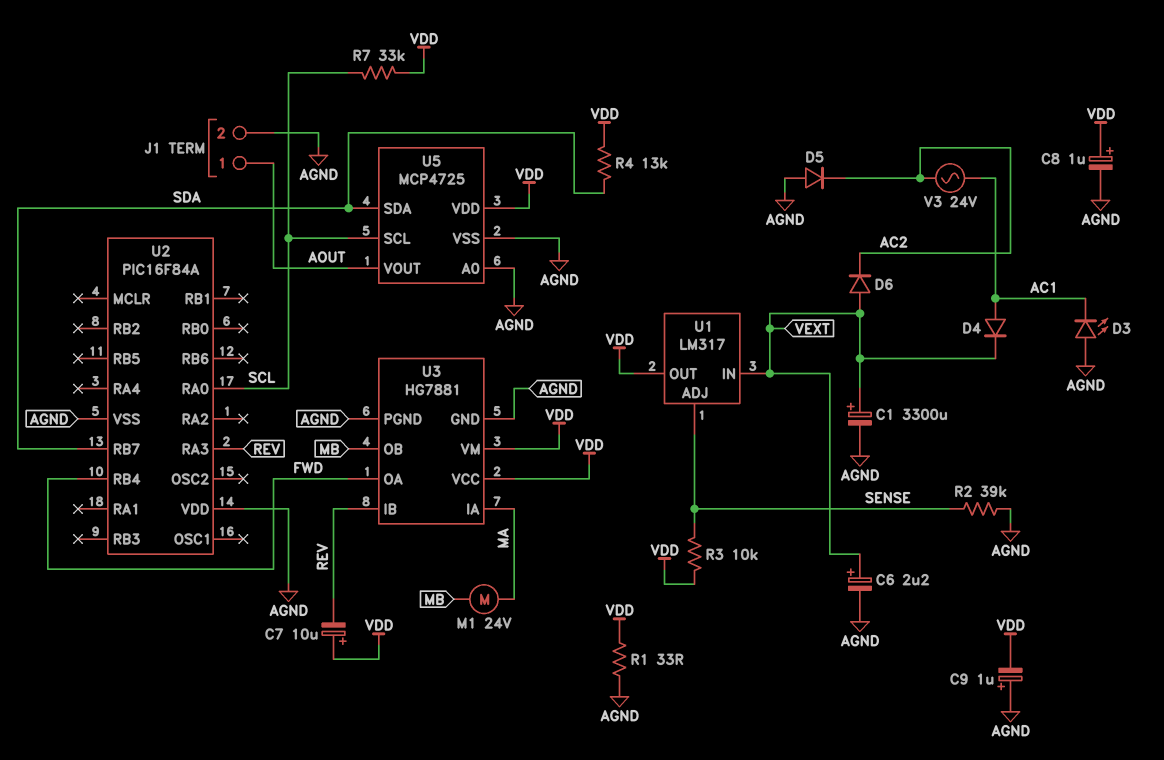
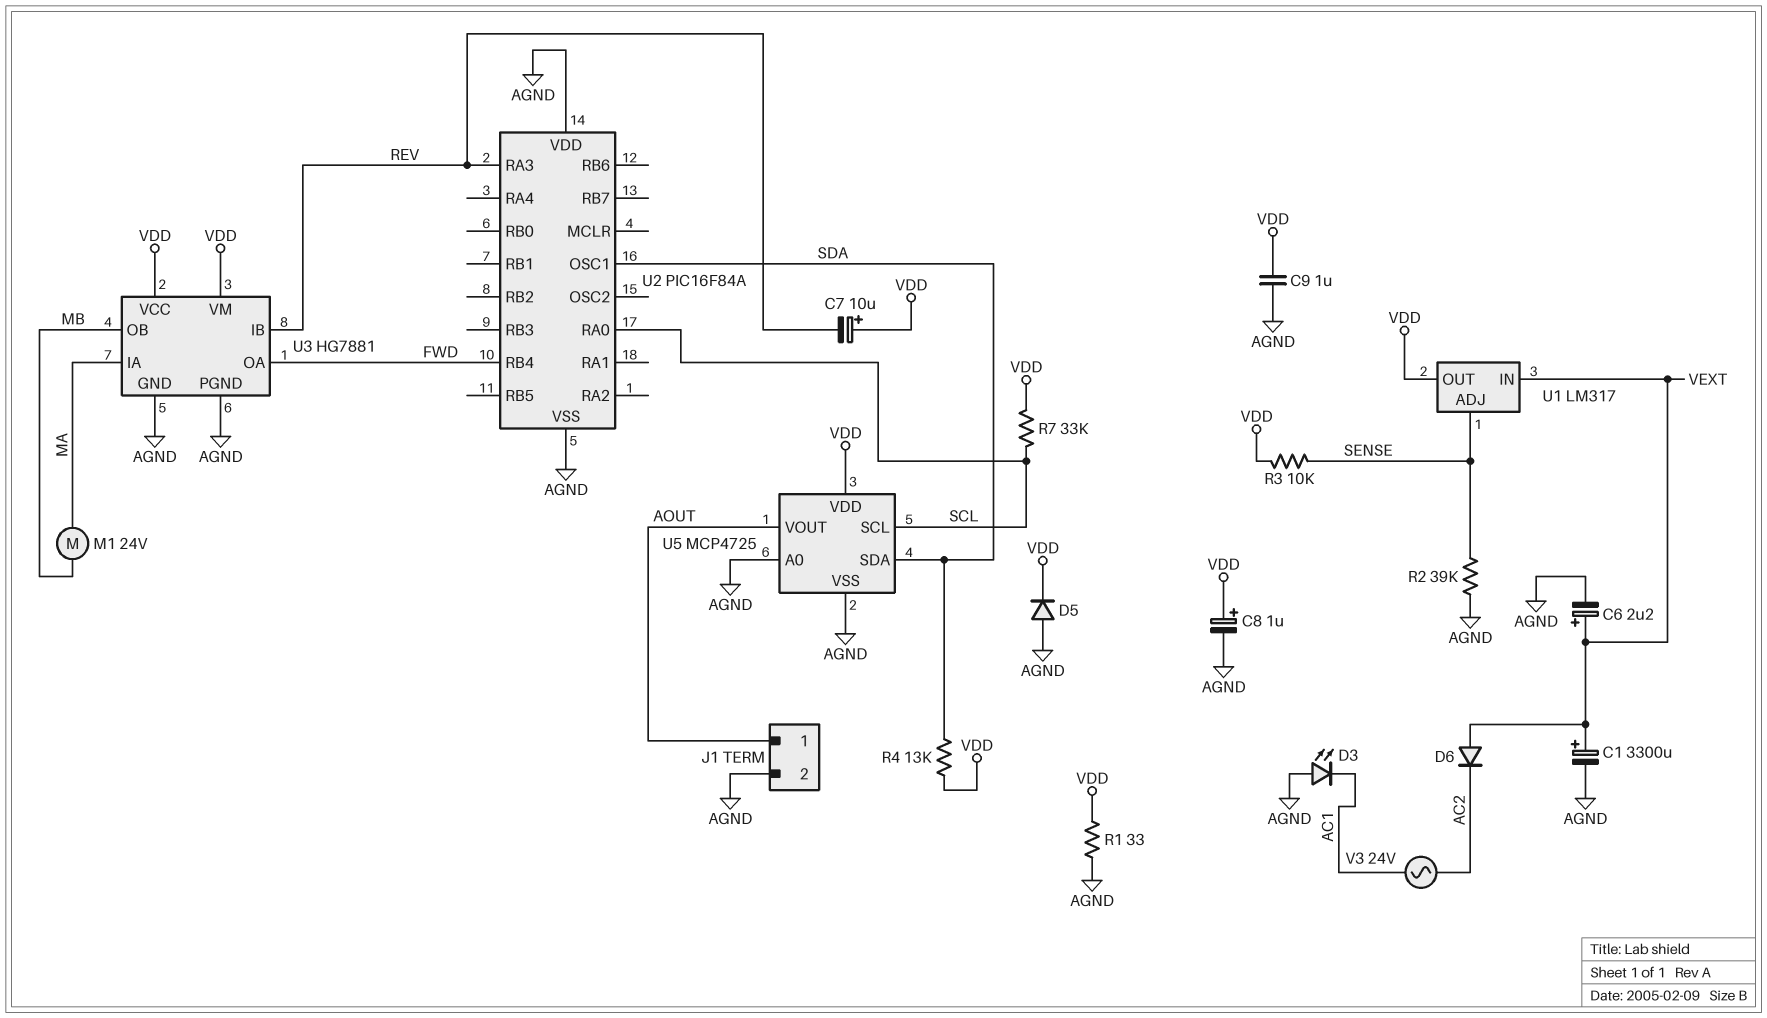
C9: 1uF (plus AGND, minus VDD) -> 1uF (AGND, VDD)
D4: diode (A AC1, K VEXT) -> none
D5: diode (A AGND, K AC2) -> diode (A AGND, K VDD)
U2 pin OSC1: none -> SDA
U2 pin RB7: SDA -> none

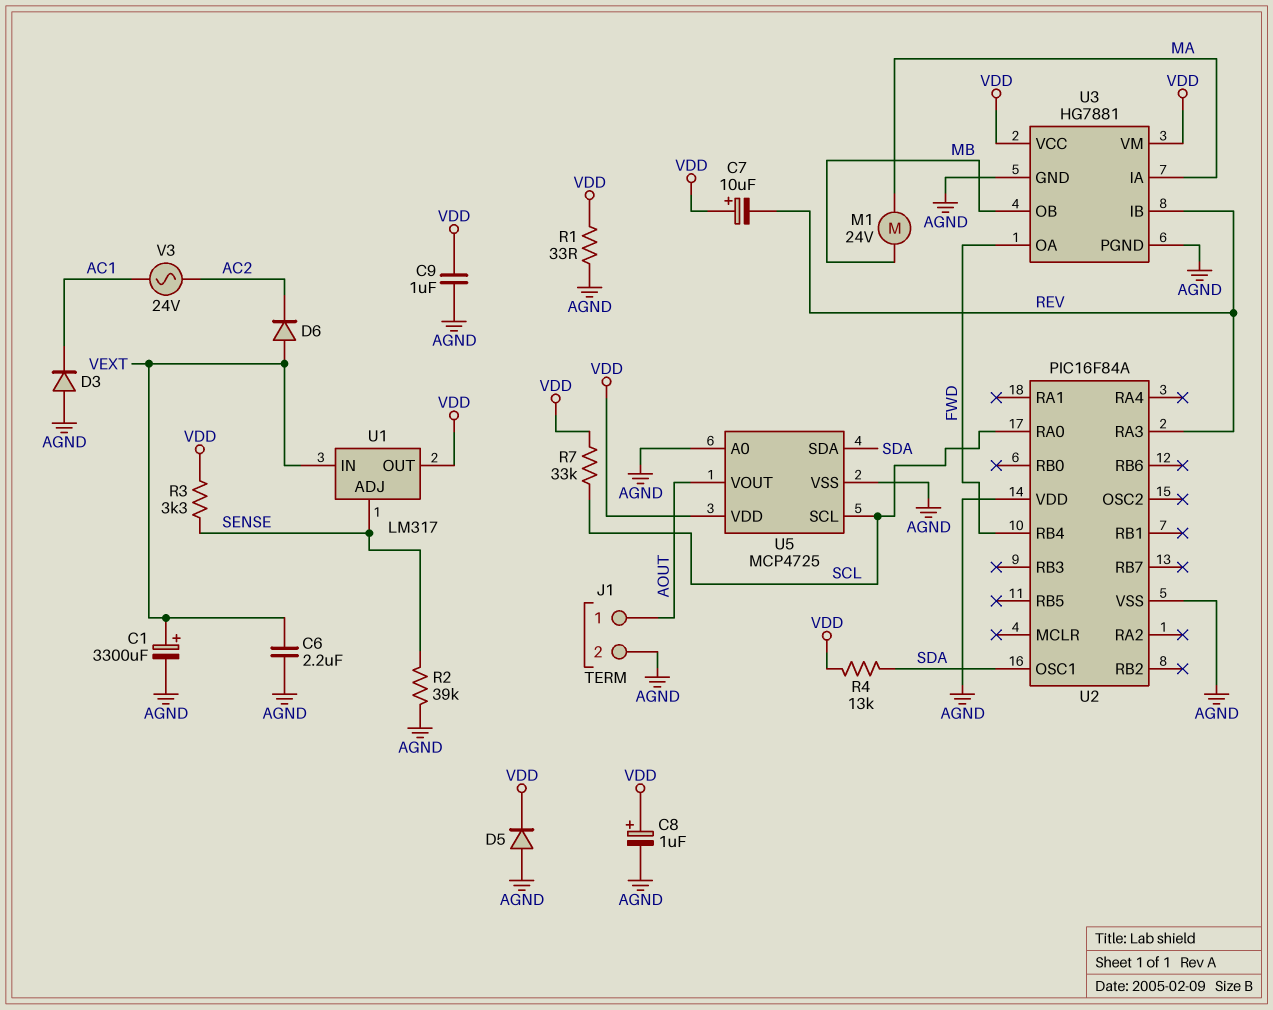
C6: 2.2uF (plus VEXT, minus AGND) -> 2.2uF (AGND, VEXT)
D3: LED (A AGND, K AC1) -> diode (A AGND, K AC1)
R3: 10k (SENSE, VDD) -> 3.3k (SENSE, VDD)

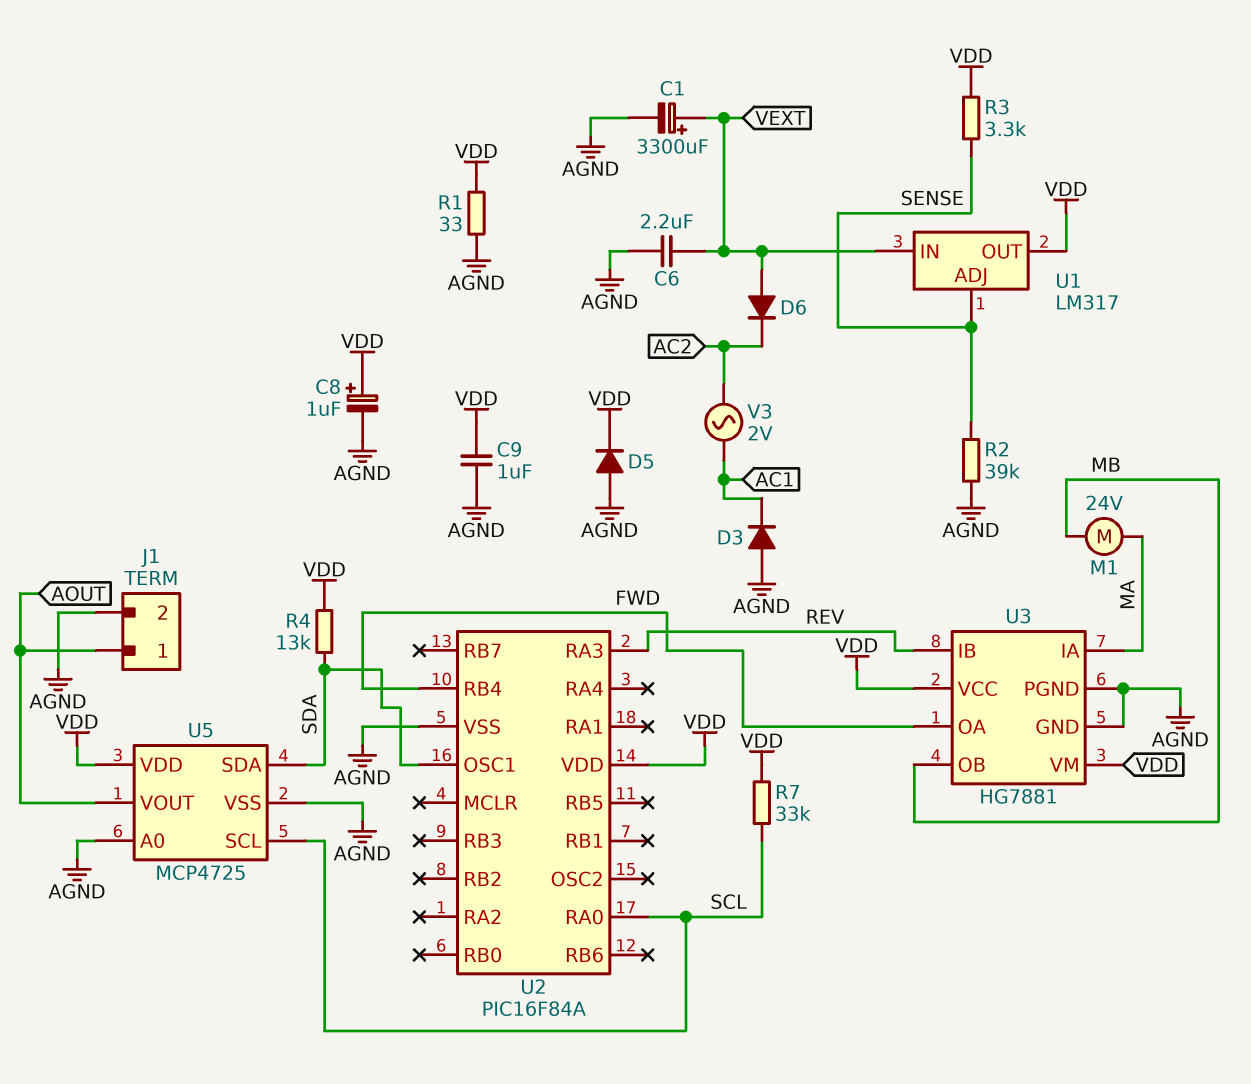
C7: 10uF (plus VDD, minus REV) -> none
U2 pin VDD: AGND -> VDD
V3: AC 24V (AC1, AC2) -> AC 2V (AC1, AC2)

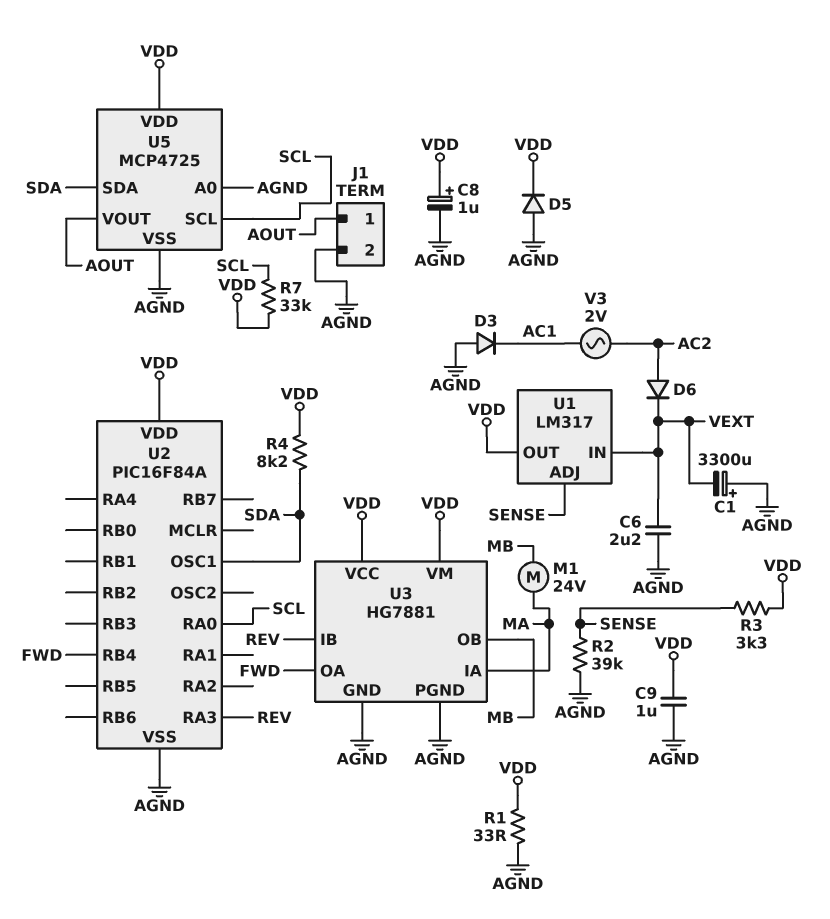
C1: 3300uF (plus VEXT, minus AGND) -> 3300uF (plus AGND, minus VEXT)
D6: diode (A VEXT, K AC2) -> diode (A AC2, K VEXT)
R4: 13k (SDA, VDD) -> 8.2k (SDA, VDD)

